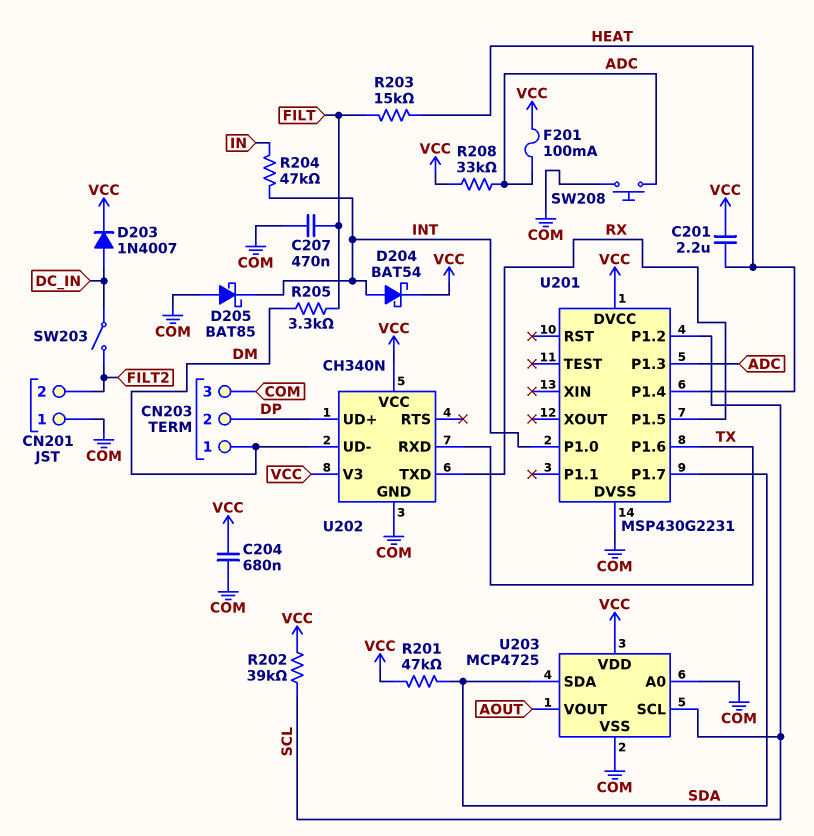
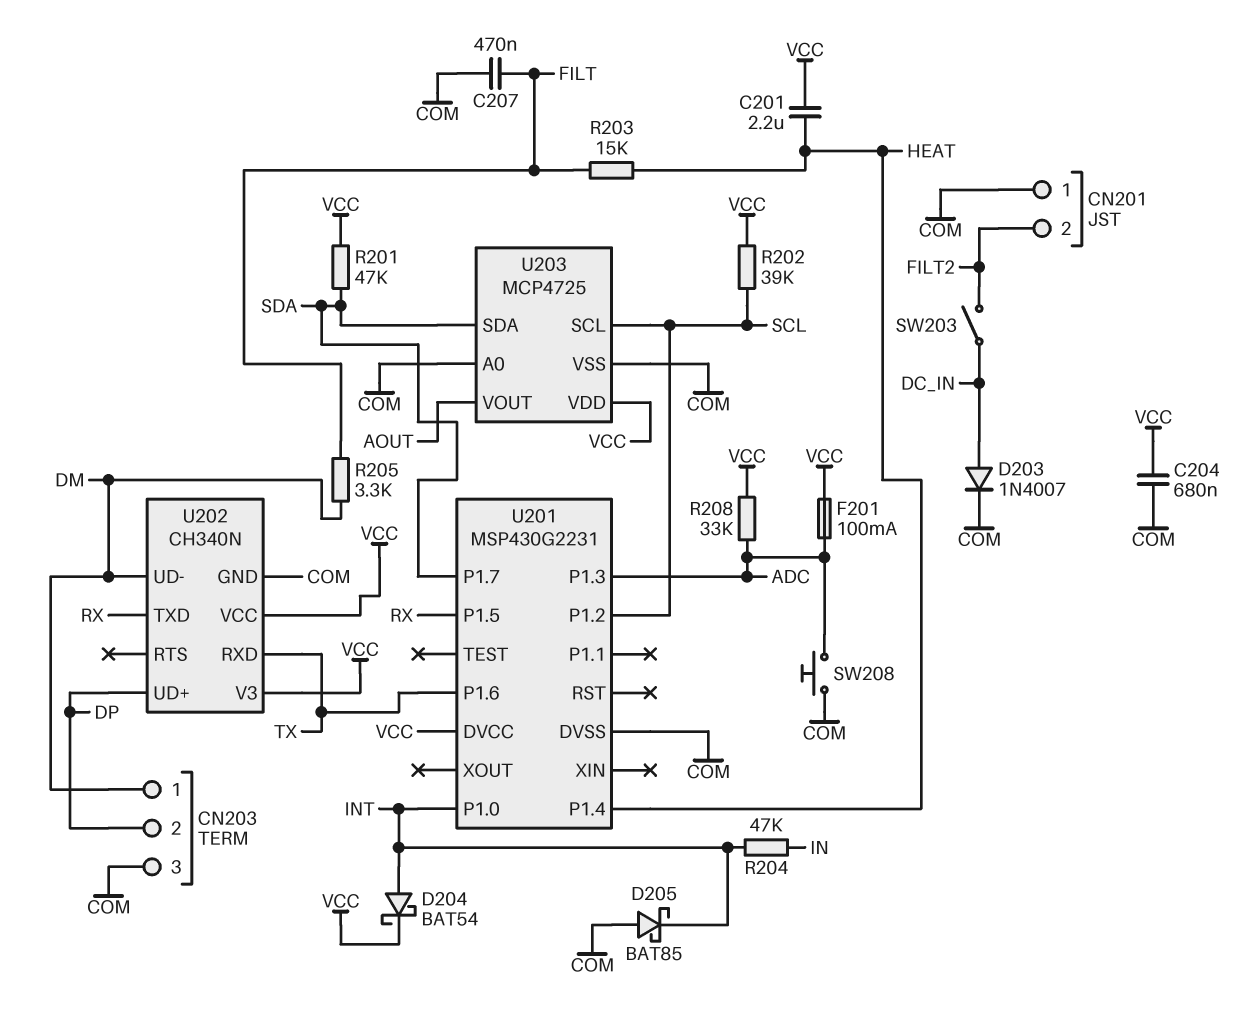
D203: diode 1N4007 (A DC_IN, K VCC) -> diode 1N4007 (A DC_IN, K COM)

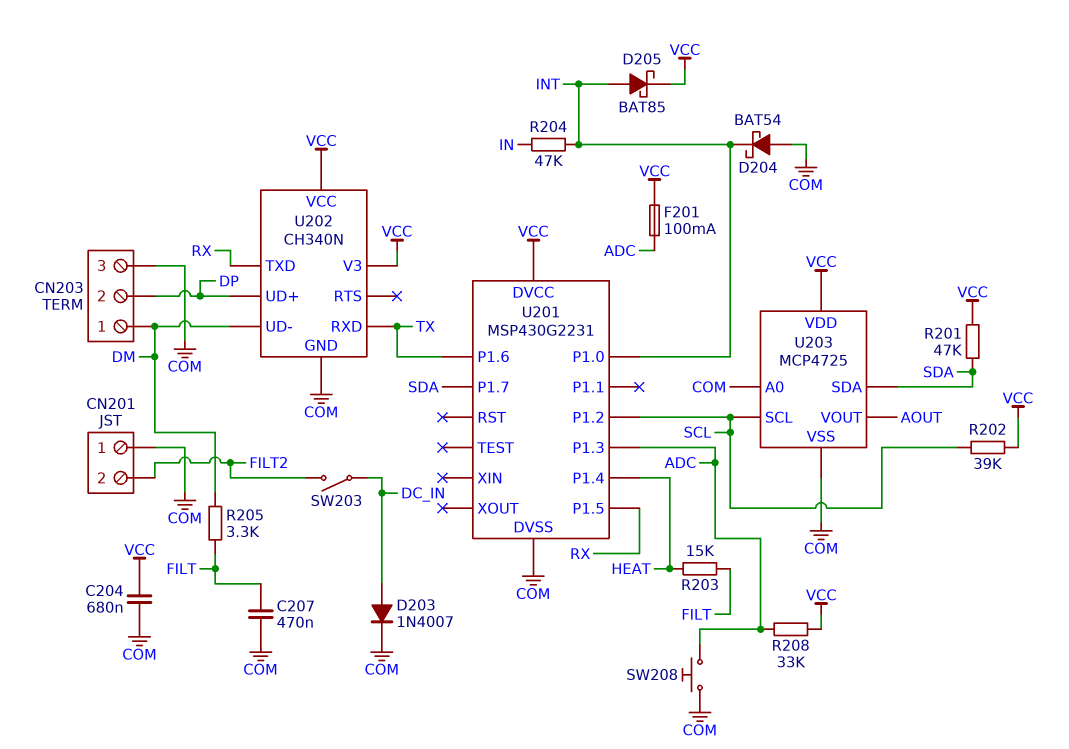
C201: 2.2uF (HEAT, VCC) -> none
D204: schottky BAT54 (A INT, K VCC) -> schottky BAT54 (A COM, K INT)
D205: schottky BAT85 (A COM, K INT) -> schottky BAT85 (A INT, K VCC)

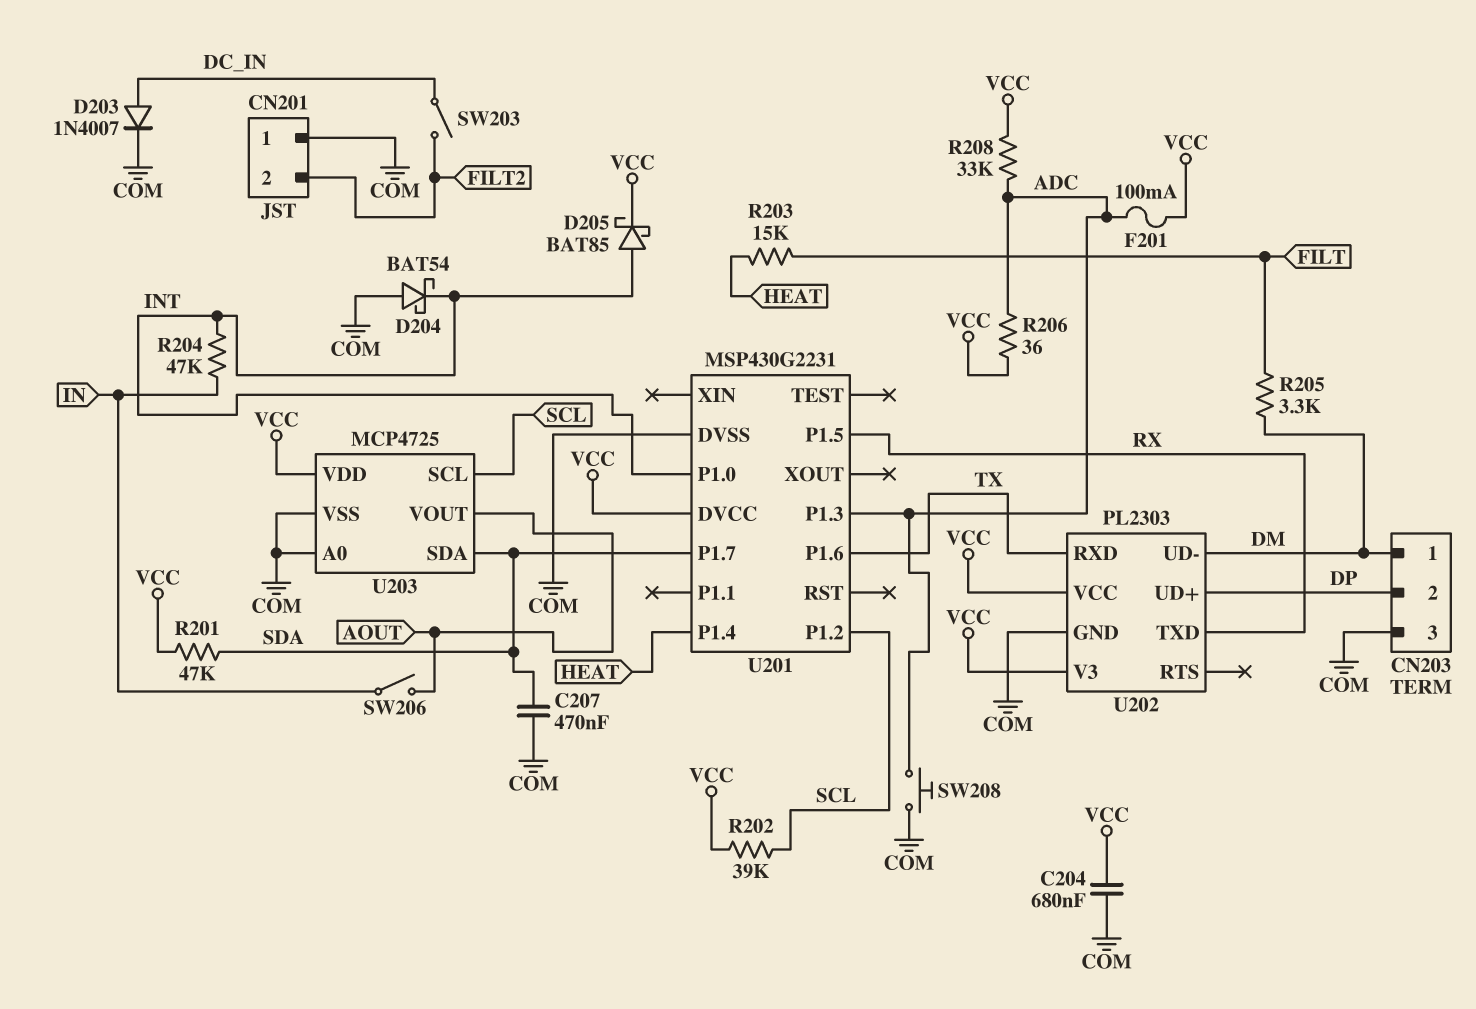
C207: 470nF (COM, FILT) -> 470nF (COM, SDA)
R206: none -> 36 (ADC, VCC)
SW206: none -> switch (AOUT, IN)
U202: CH340N -> PL2303

